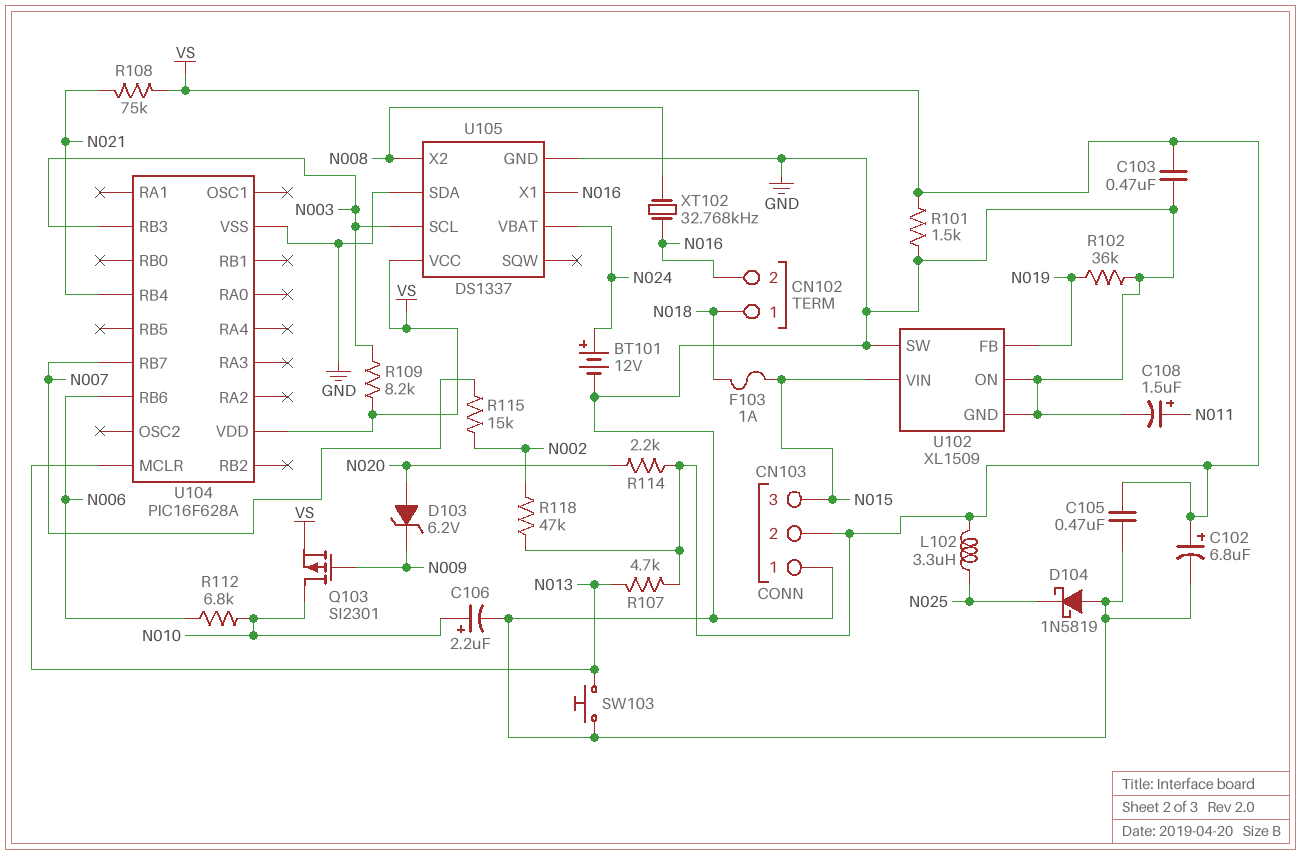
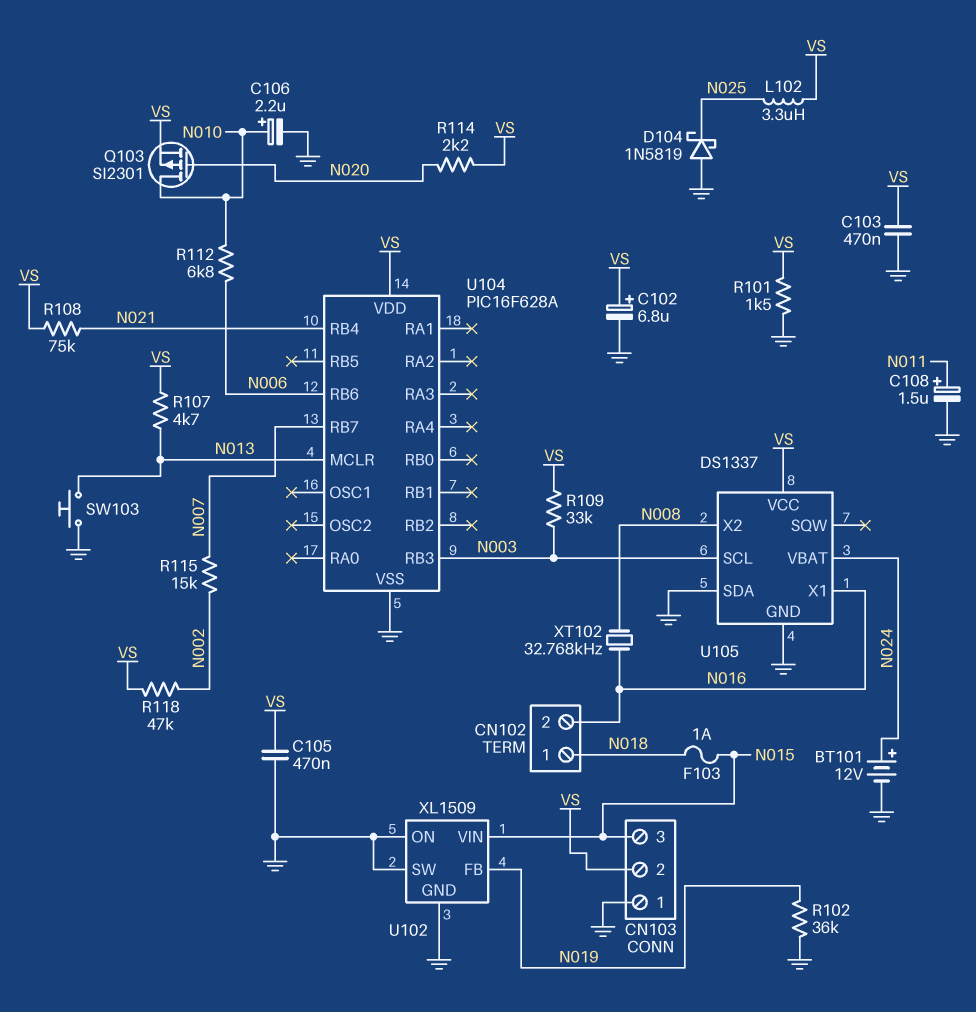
D103: zener 6.2V (A N020, K N009) -> none
Q103: PMOS SI2301 (G N009, D N010, S VS) -> PMOS SI2301 (G N020, D N010, S VS)
R109: 8.2k (N003, VS) -> 33k (N003, VS)

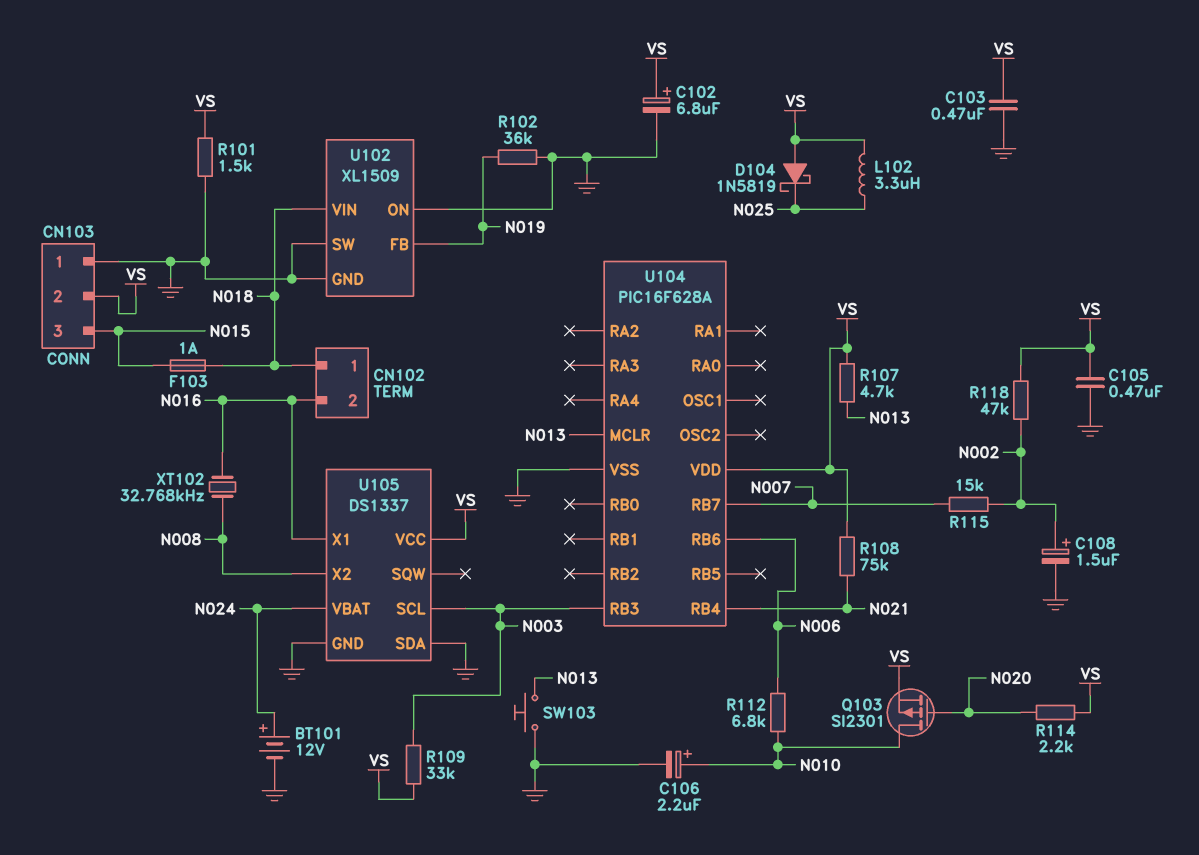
C108: 1.5uF (plus N011, minus GND) -> 1.5uF (plus N002, minus GND)
D104: schottky 1N5819 (A GND, K N025) -> schottky 1N5819 (A VS, K N025)
U102 pin VIN: N015 -> N018

